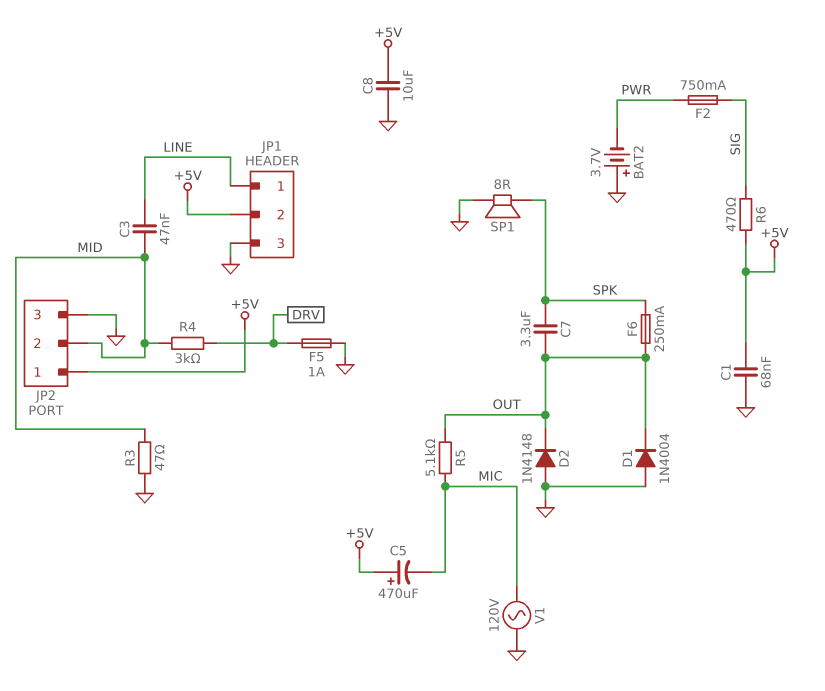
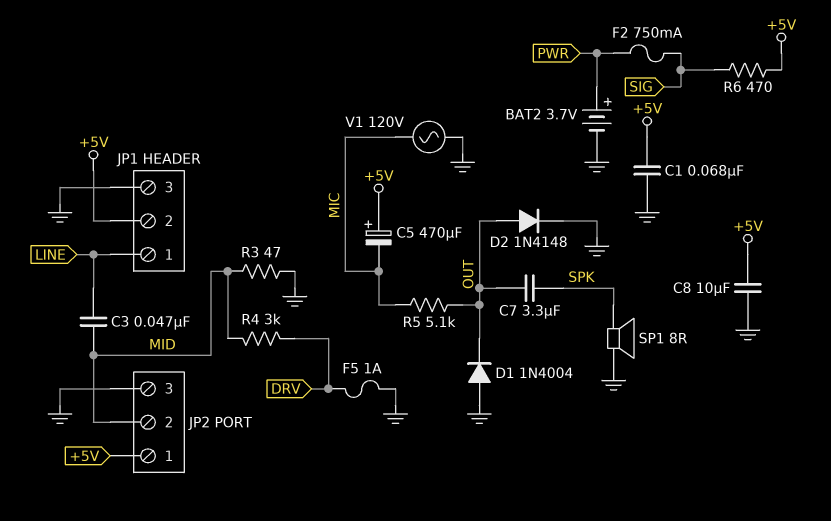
BAT2: 3.7V (plus GND, minus PWR) -> 3.7V (plus PWR, minus GND)
D2: diode 1N4148 (A GND, K OUT) -> diode 1N4148 (A OUT, K GND)
F6: 250mA (OUT, SPK) -> none

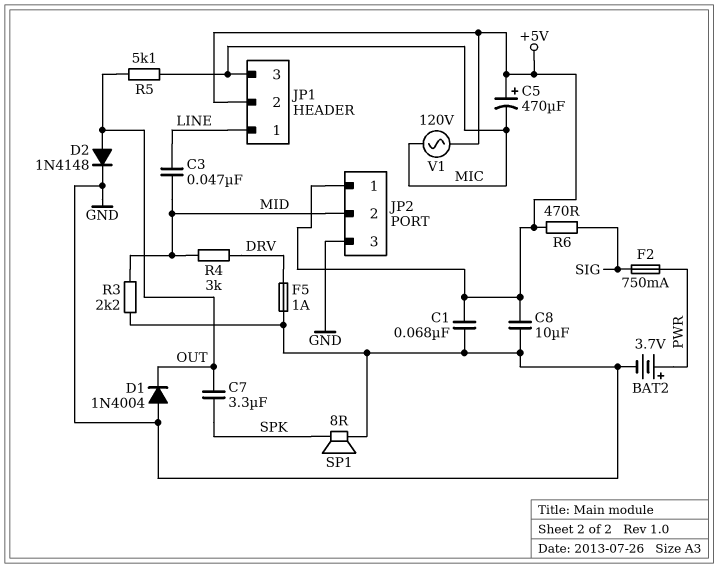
JP1 pin 3: GND -> MIC
R3: 47 (GND, MID) -> 2.2k (GND, MID)
V1: AC 120V (GND, MIC) -> AC 120V (+5V, MIC)

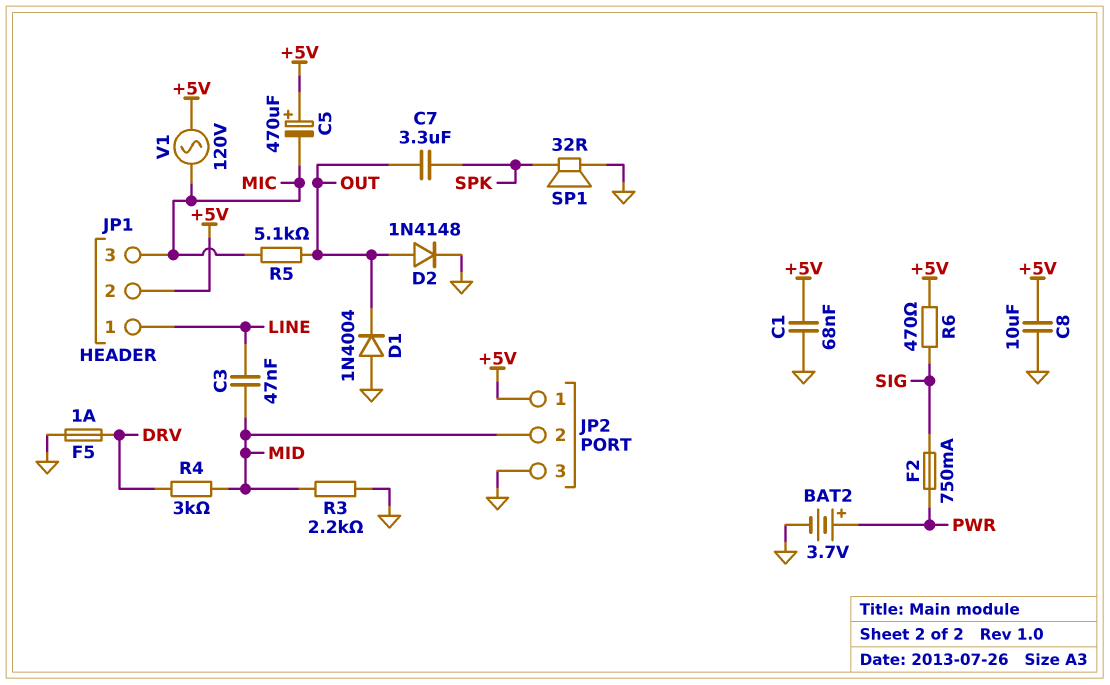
SP1: speaker 8R (GND, SPK) -> speaker 32R (GND, SPK)

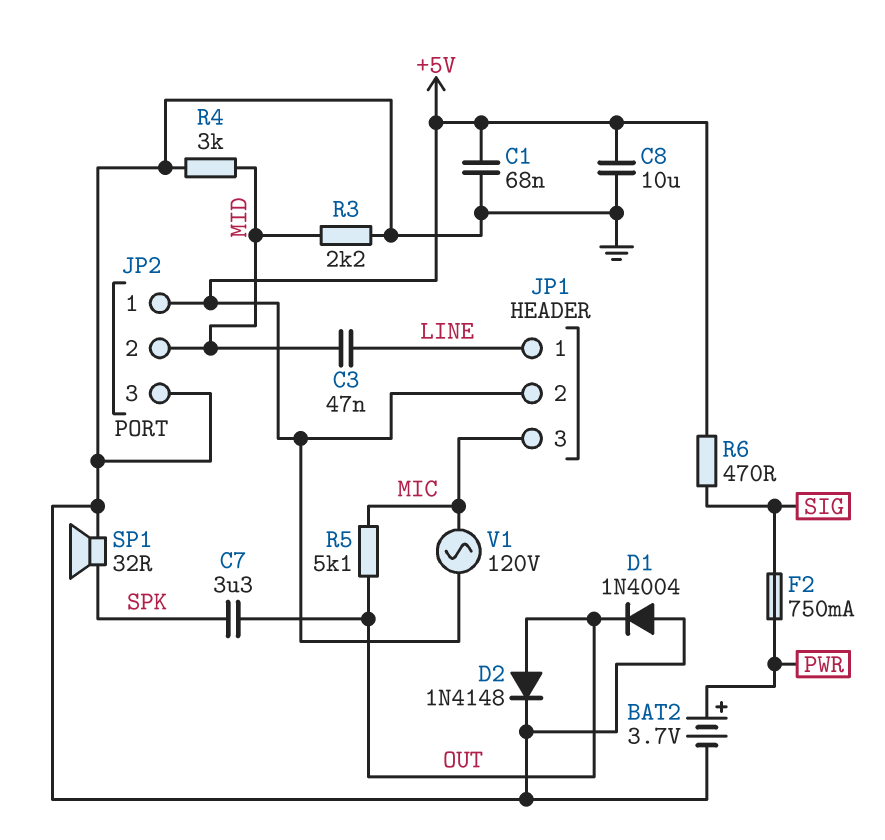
C5: 470uF (plus +5V, minus MIC) -> none
F5: 1A (DRV, GND) -> none
R4: 3k (DRV, MID) -> 3k (GND, MID)

